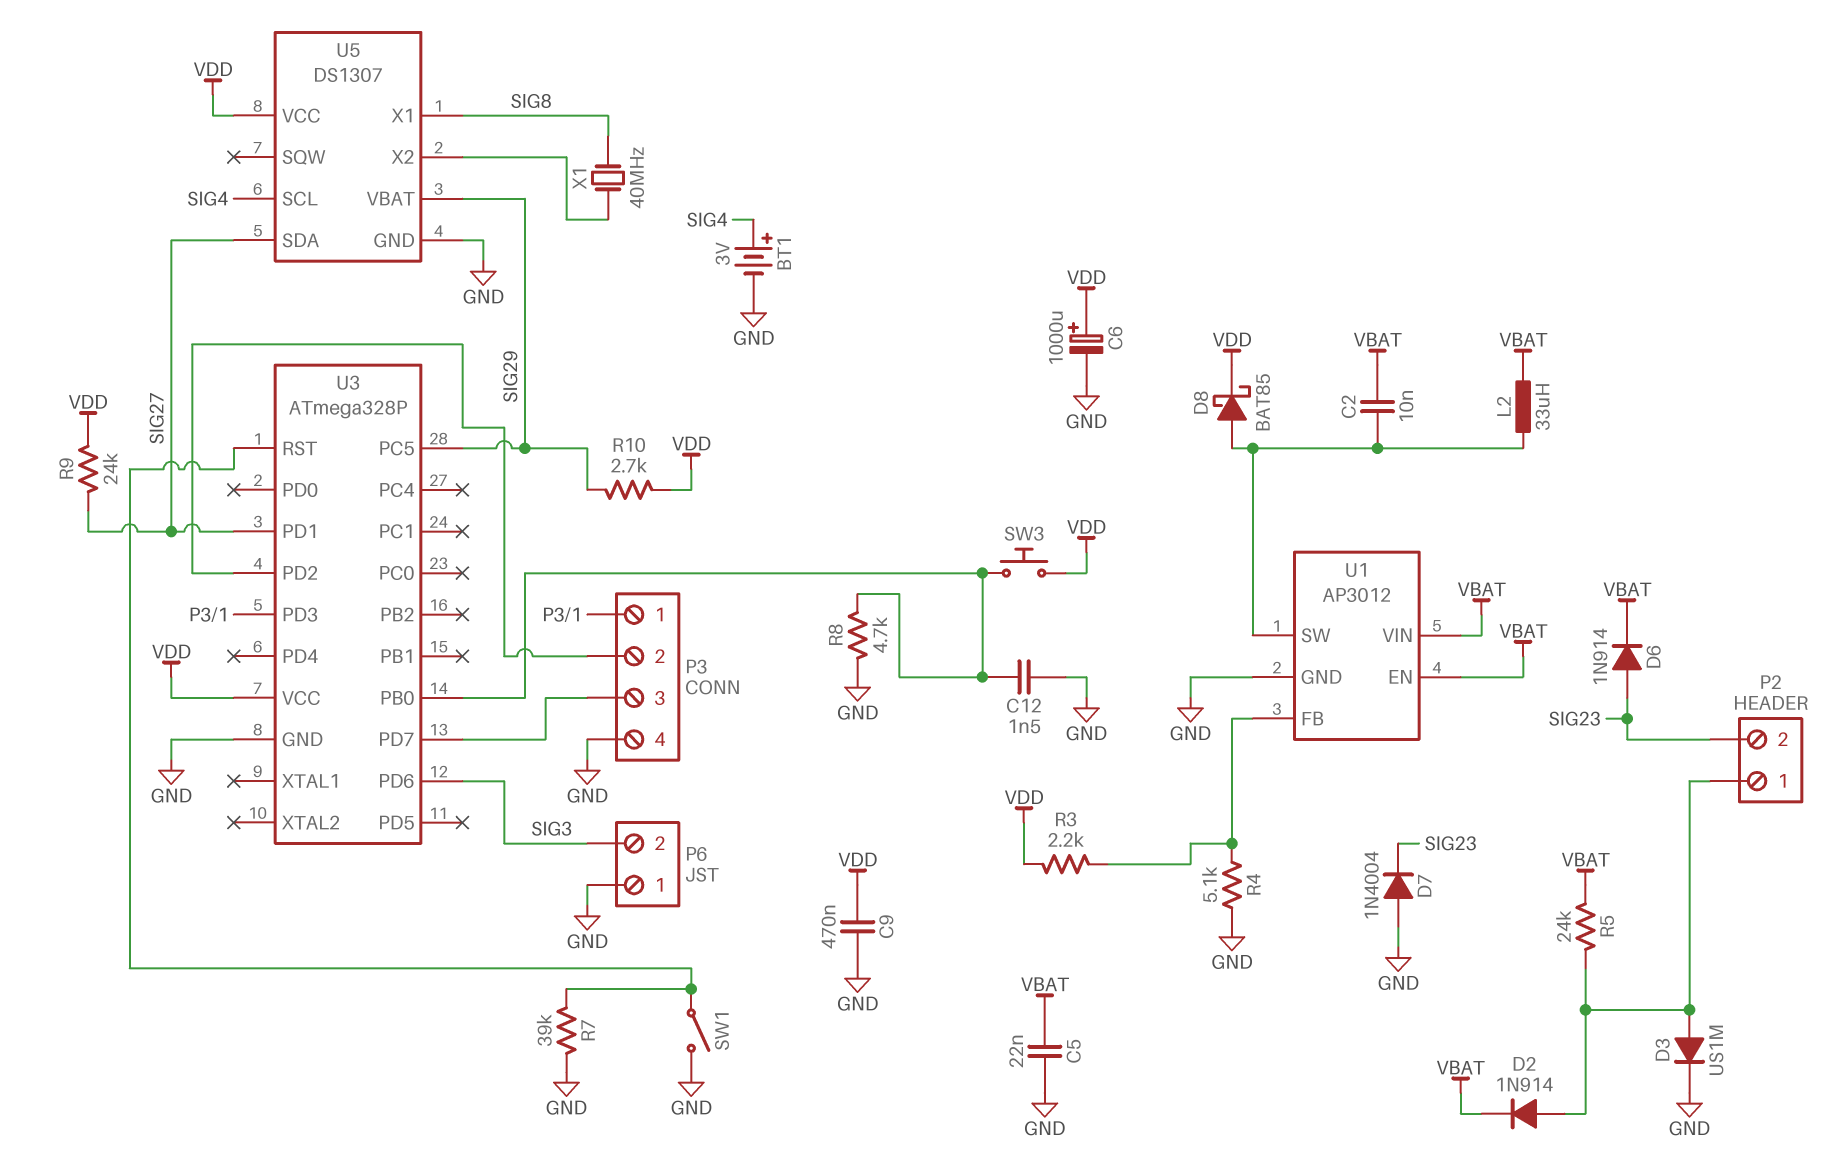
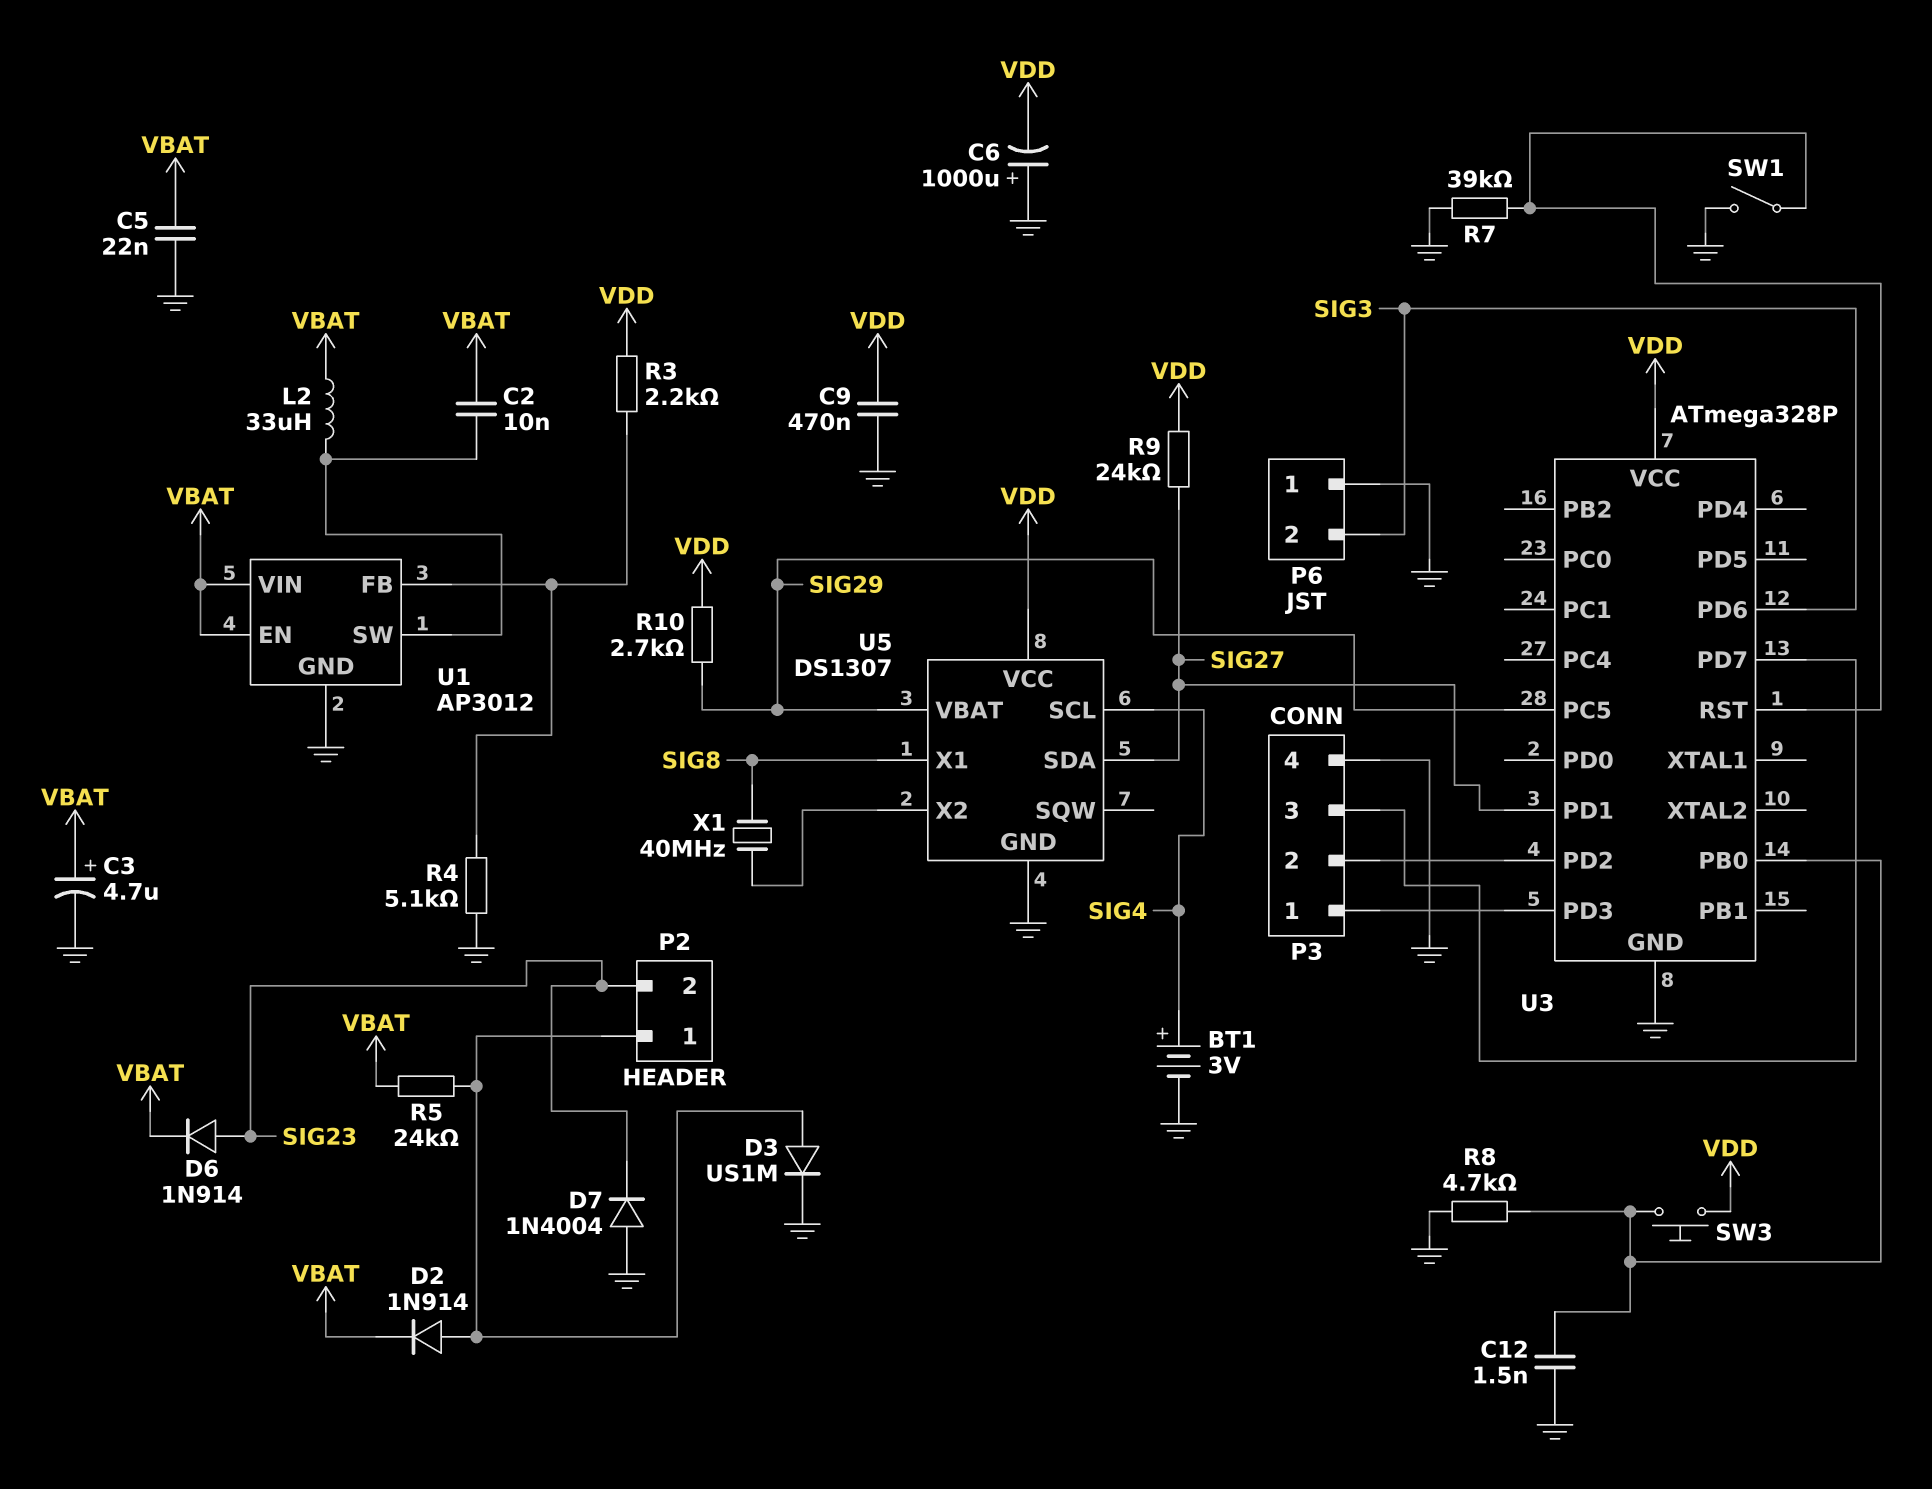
C3: none -> 4.7uF (plus VBAT, minus GND)
C6: 1000uF (plus VDD, minus GND) -> 1000uF (plus GND, minus VDD)
D8: schottky BAT85 (A U1/SW, K VDD) -> none

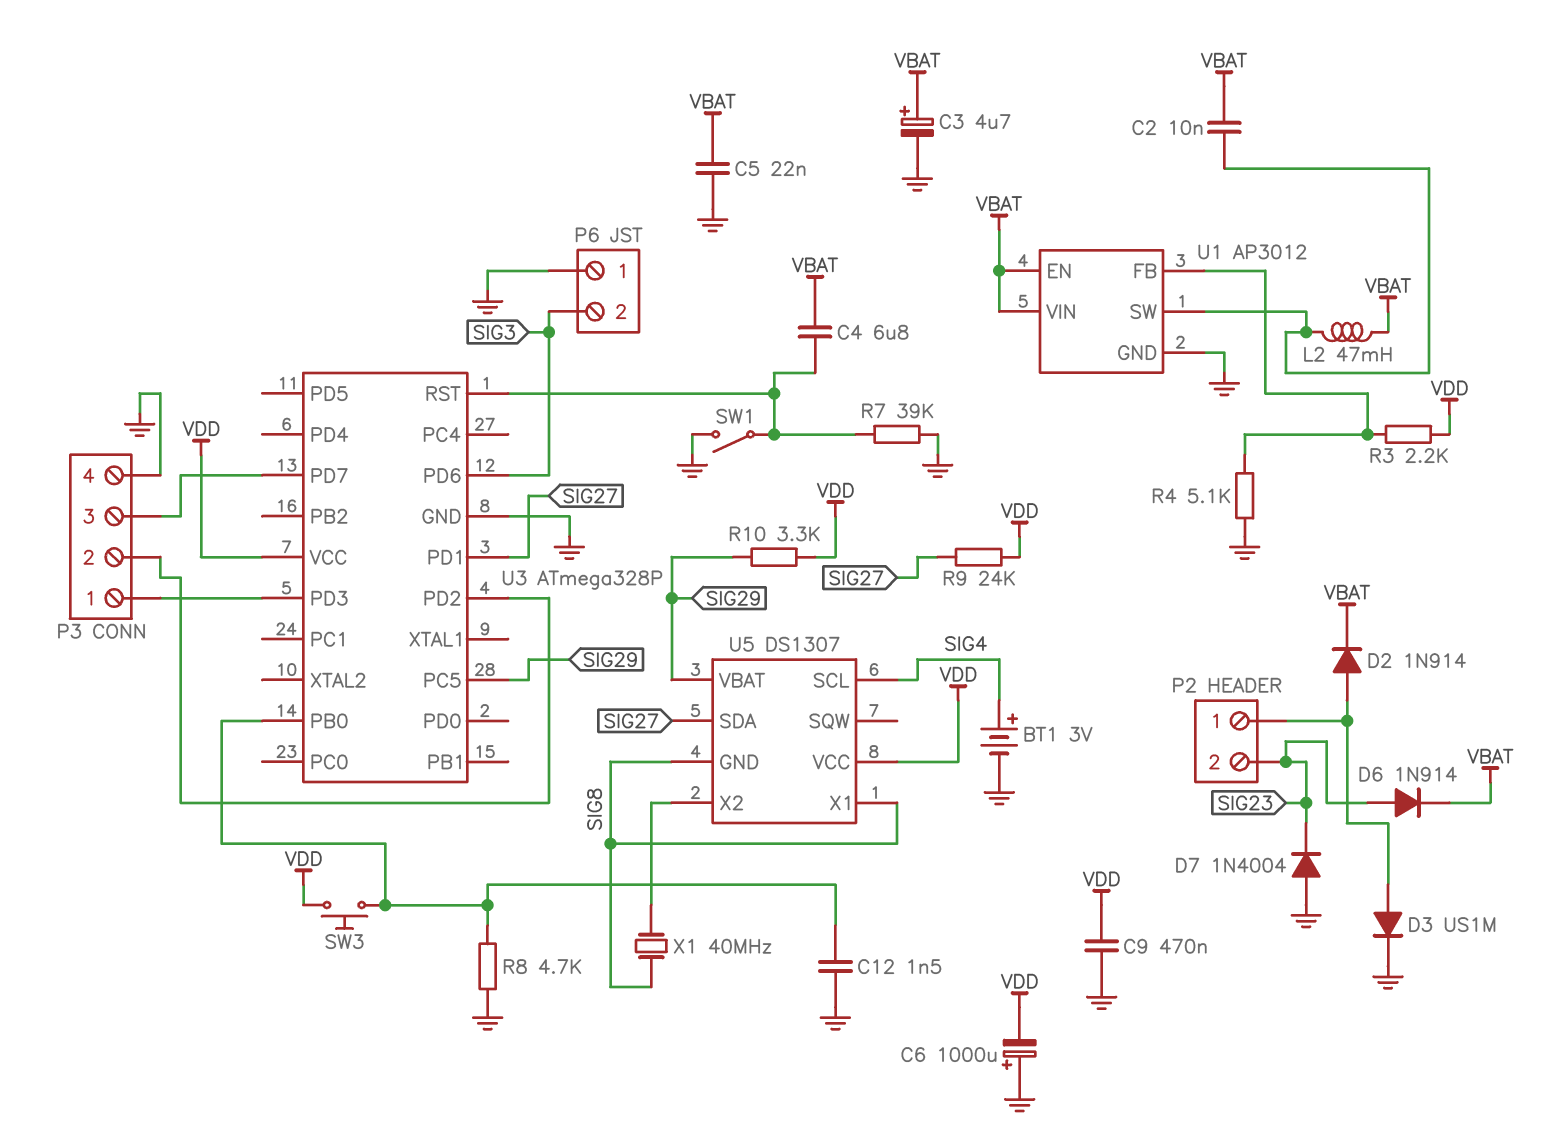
C4: none -> 6.8uF (U3/RST, VBAT)
L2: 33uH (U1/SW, VBAT) -> 47mH (U1/SW, VBAT)
R5: 24k (P2/1, VBAT) -> none
R10: 2.7k (SIG29, VDD) -> 3.3k (SIG29, VDD)
U5 pin GND: GND -> SIG8

